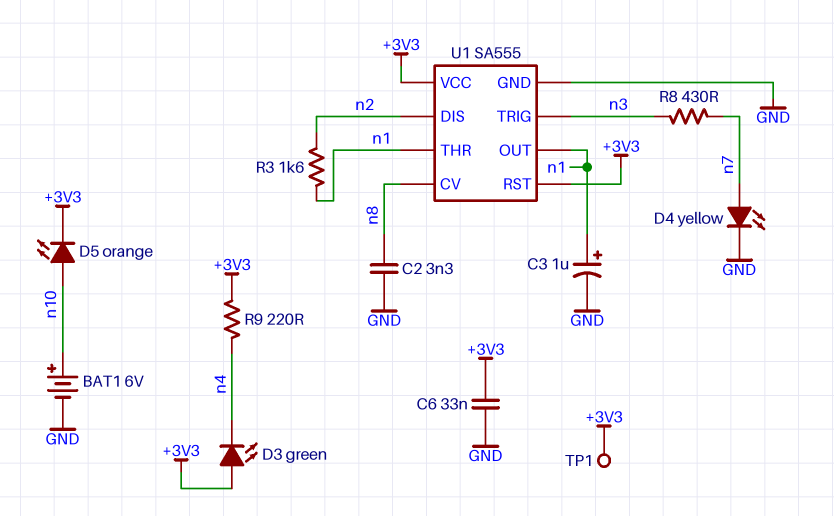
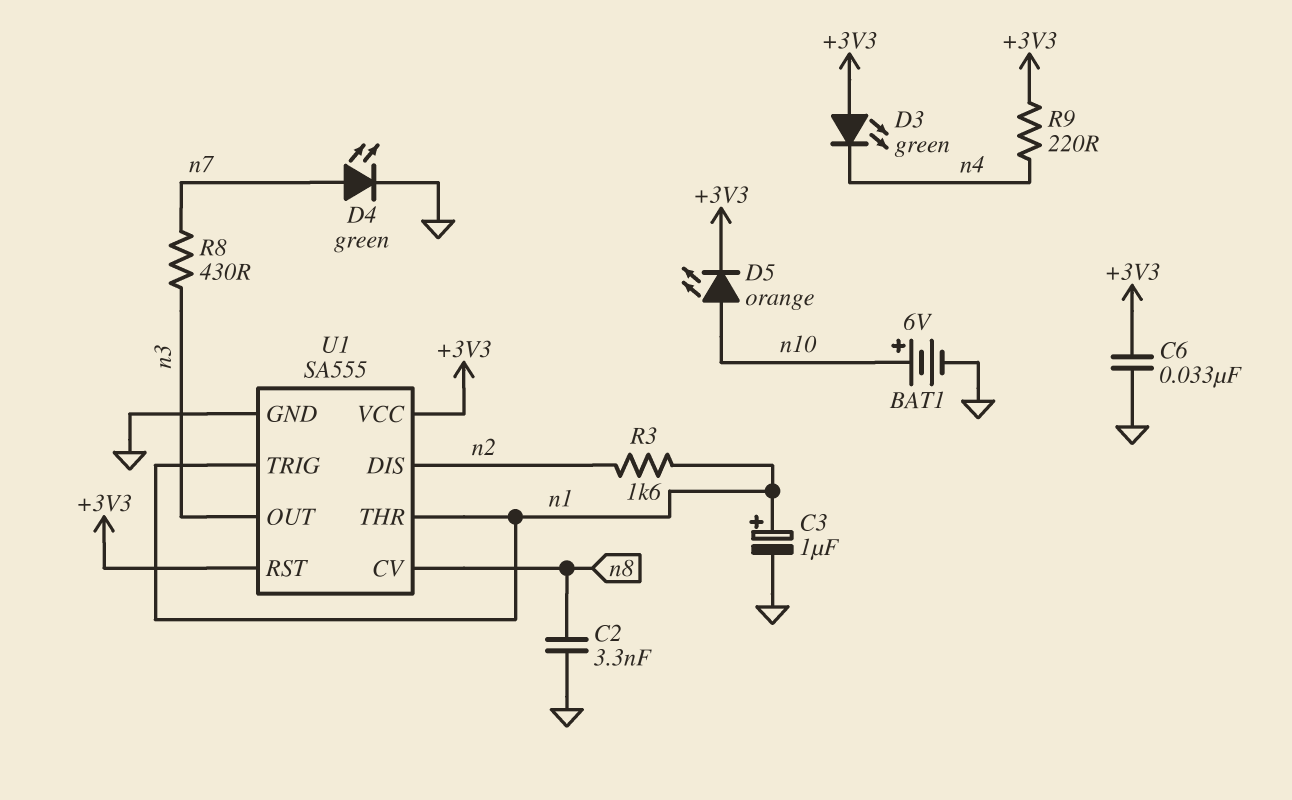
D4: LED yellow (A n7, K GND) -> LED green (A n7, K GND)
TP1: test point (+3V3) -> none
U1 pin OUT: n1 -> n3
U1 pin TRIG: n3 -> n1

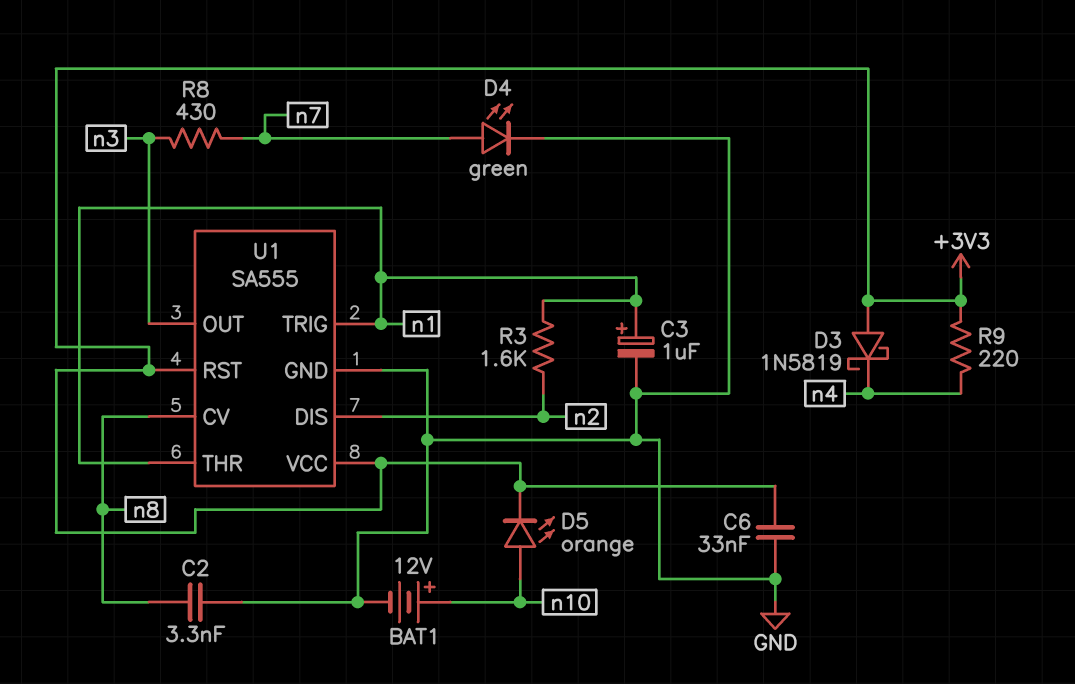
BAT1: 6V (plus n10, minus GND) -> 12V (plus n10, minus GND)
D3: LED green (A +3V3, K n4) -> schottky 1N5819 (A +3V3, K n4)

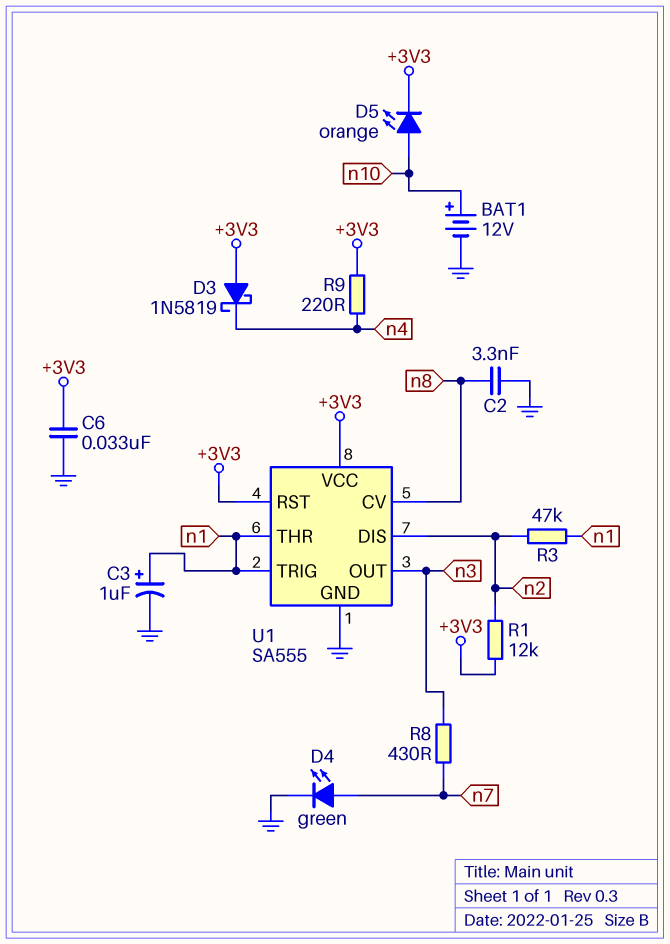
R1: none -> 12k (+3V3, n2)
R3: 1.6k (n1, n2) -> 47k (n1, n2)

